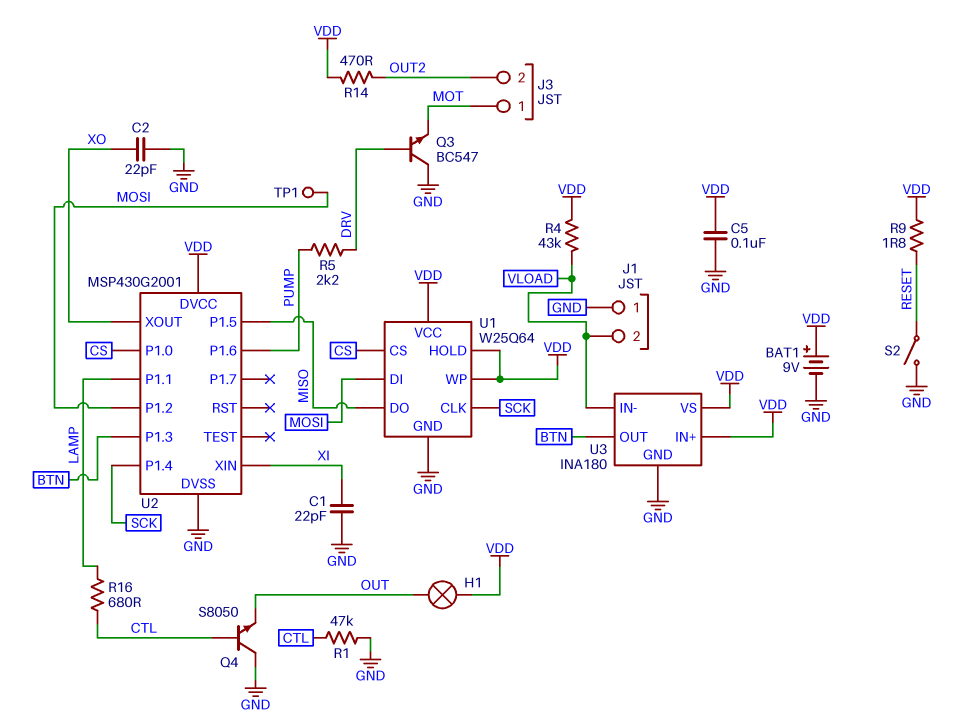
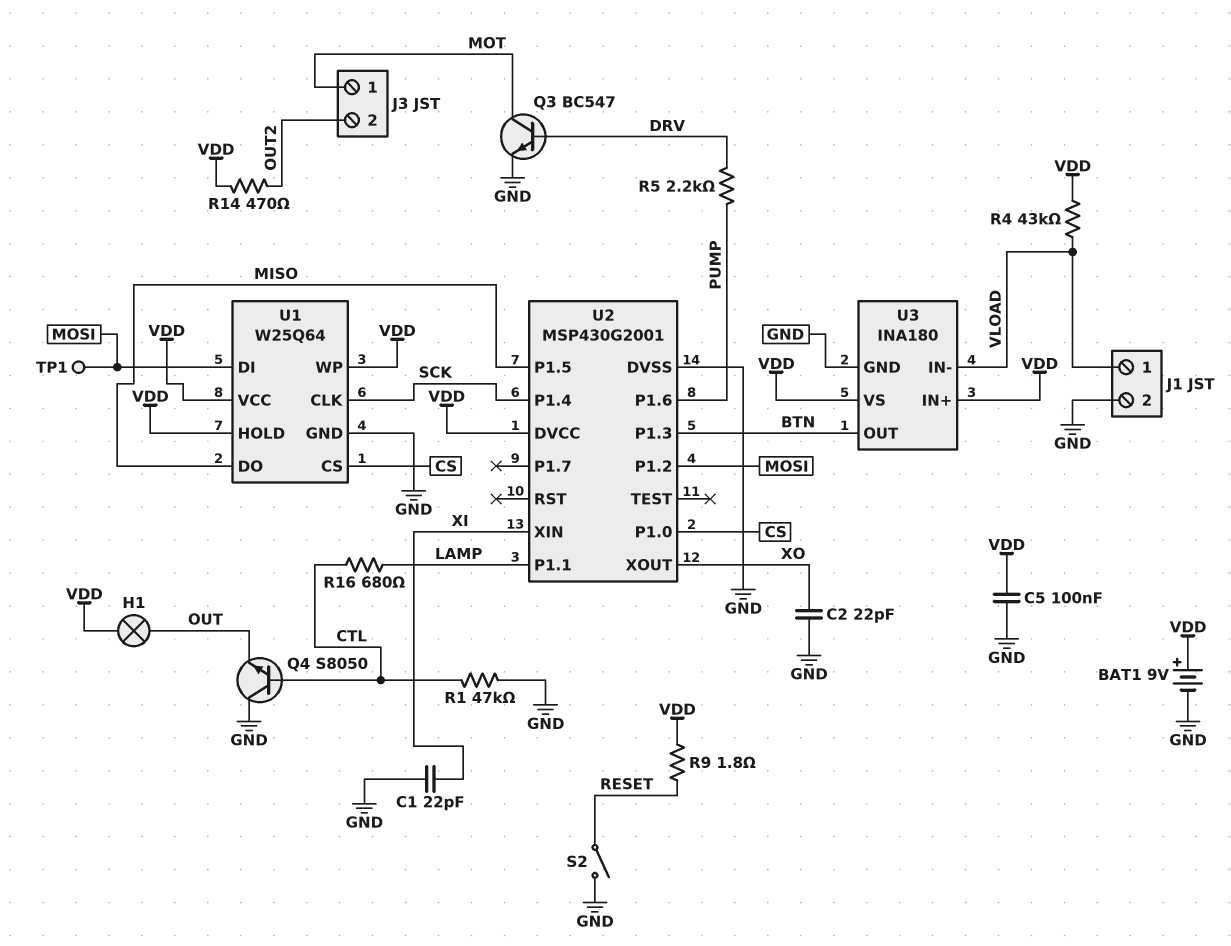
J1 pin 1: GND -> VLOAD
J1 pin 2: VLOAD -> GND
Q3: NPN BC547 (B DRV, C GND, E MOT) -> NPN BC547 (B DRV, C MOT, E GND)

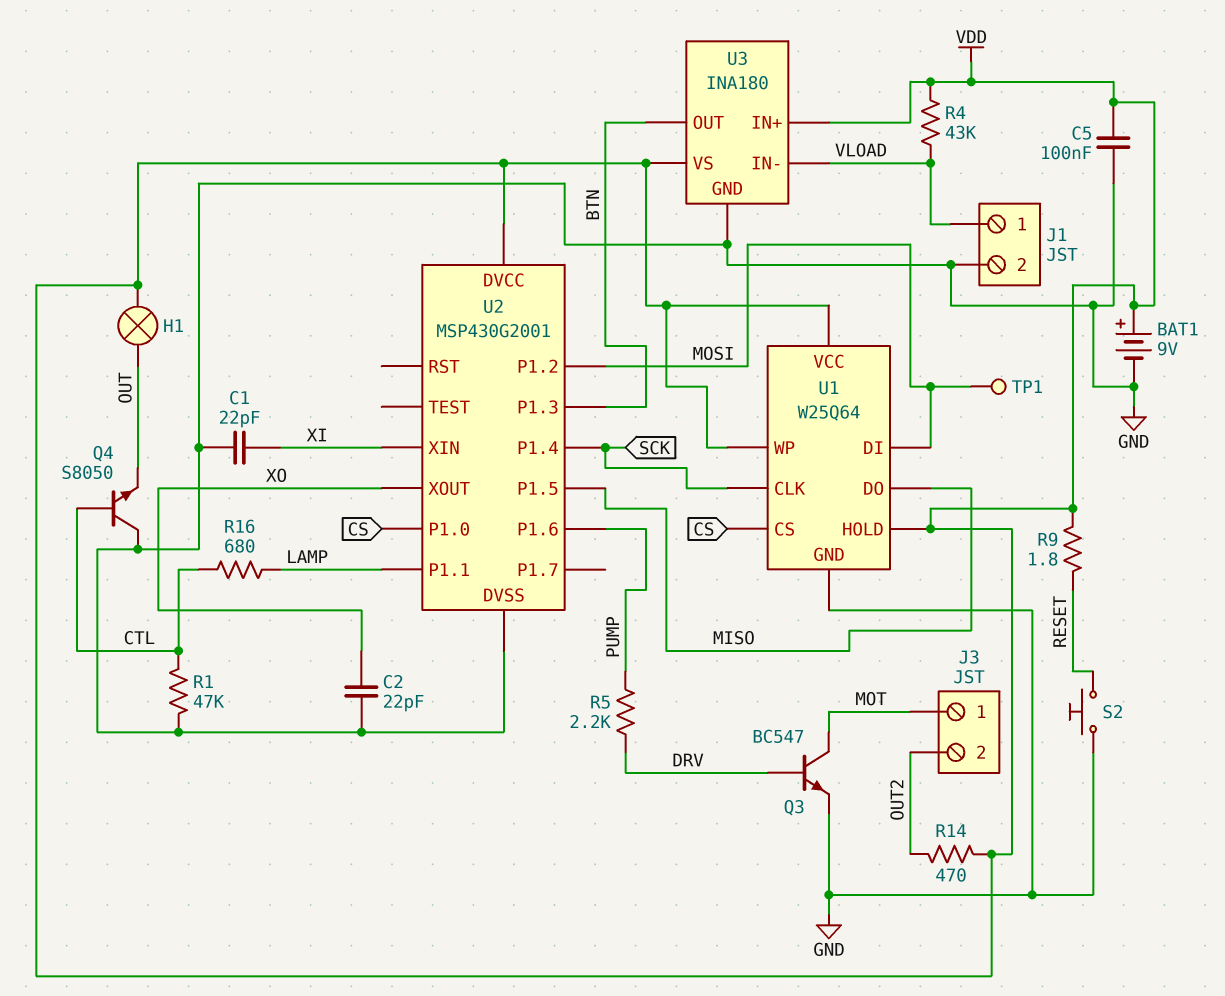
S2: switch (GND, RESET) -> button (GND, RESET)

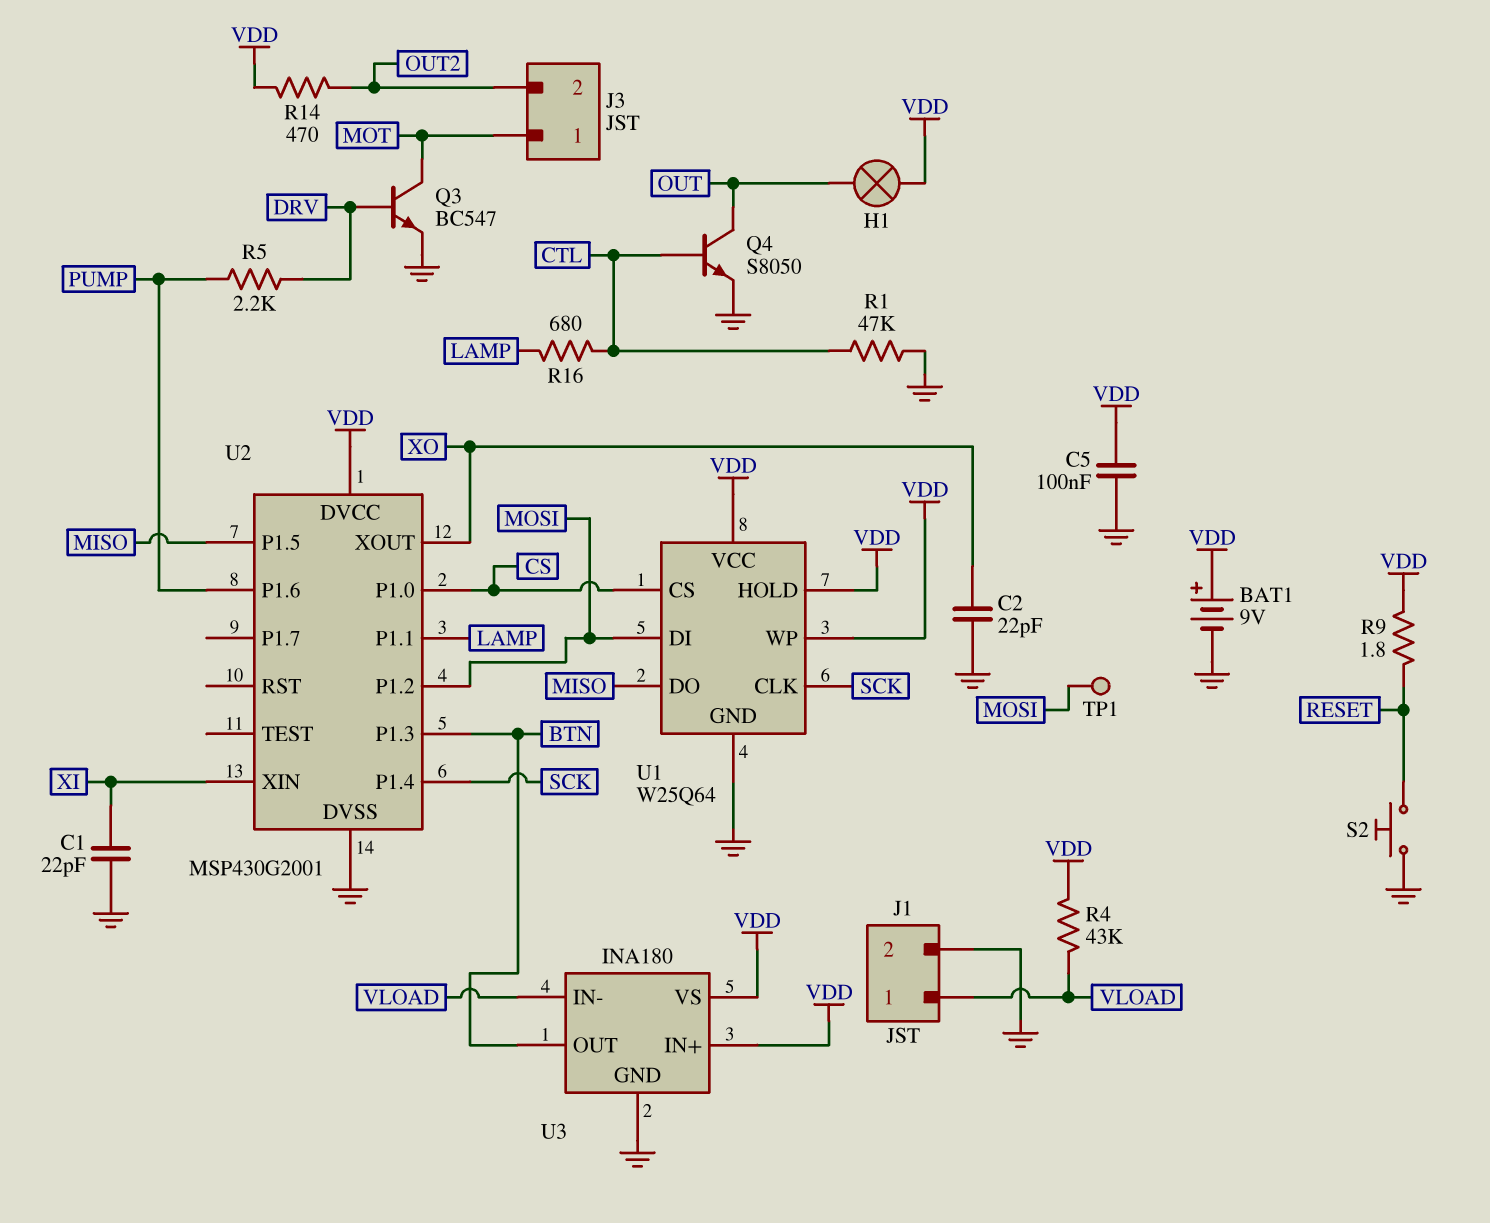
Q4: NPN S8050 (B CTL, C GND, E OUT) -> NPN S8050 (B CTL, C OUT, E GND)

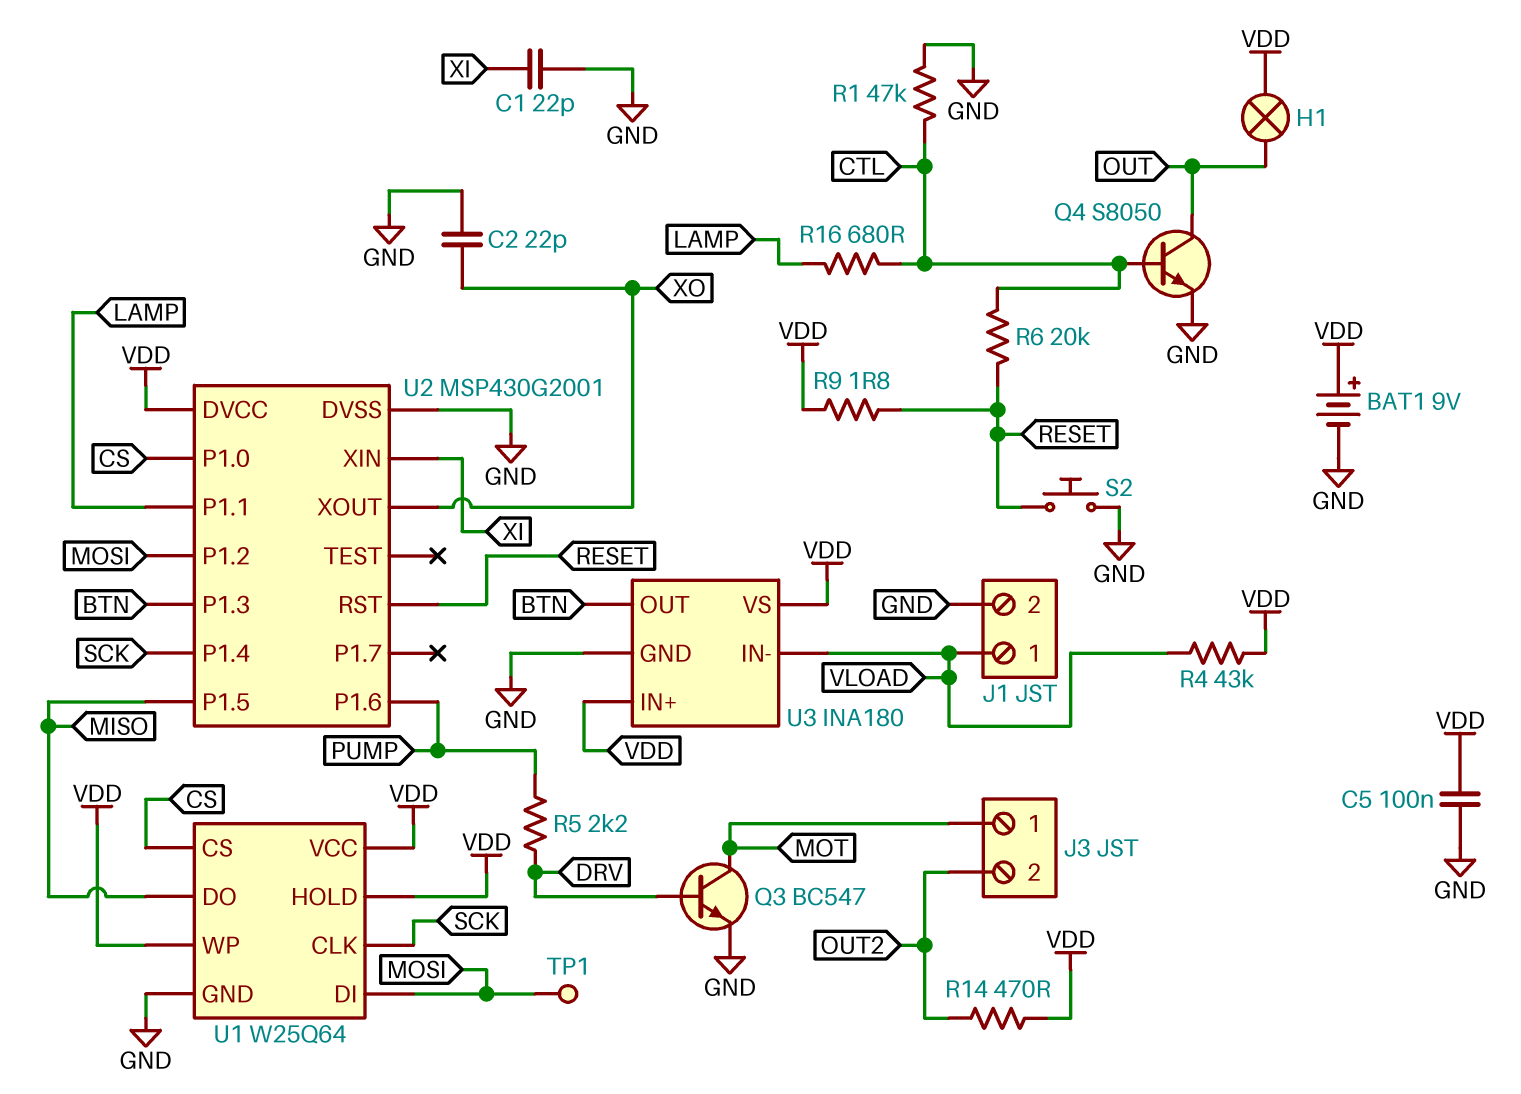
R6: none -> 20k (CTL, RESET)
U2 pin RST: none -> RESET

